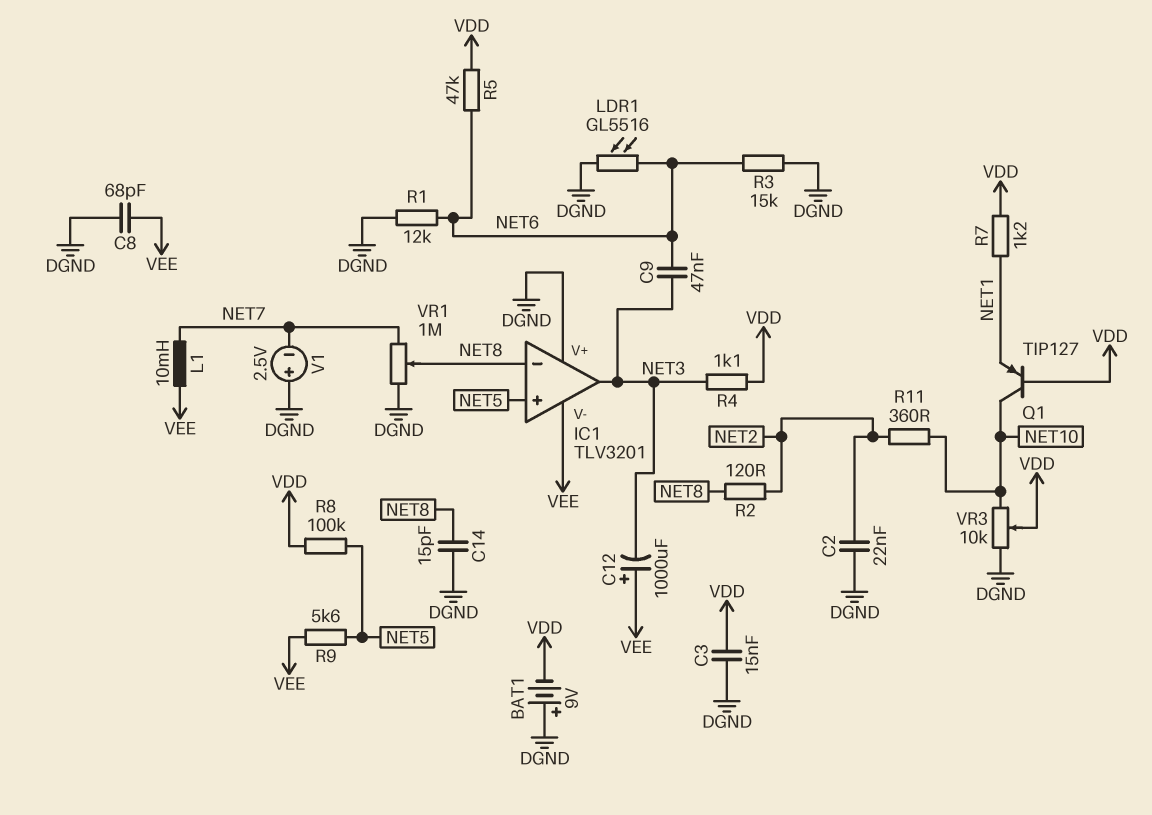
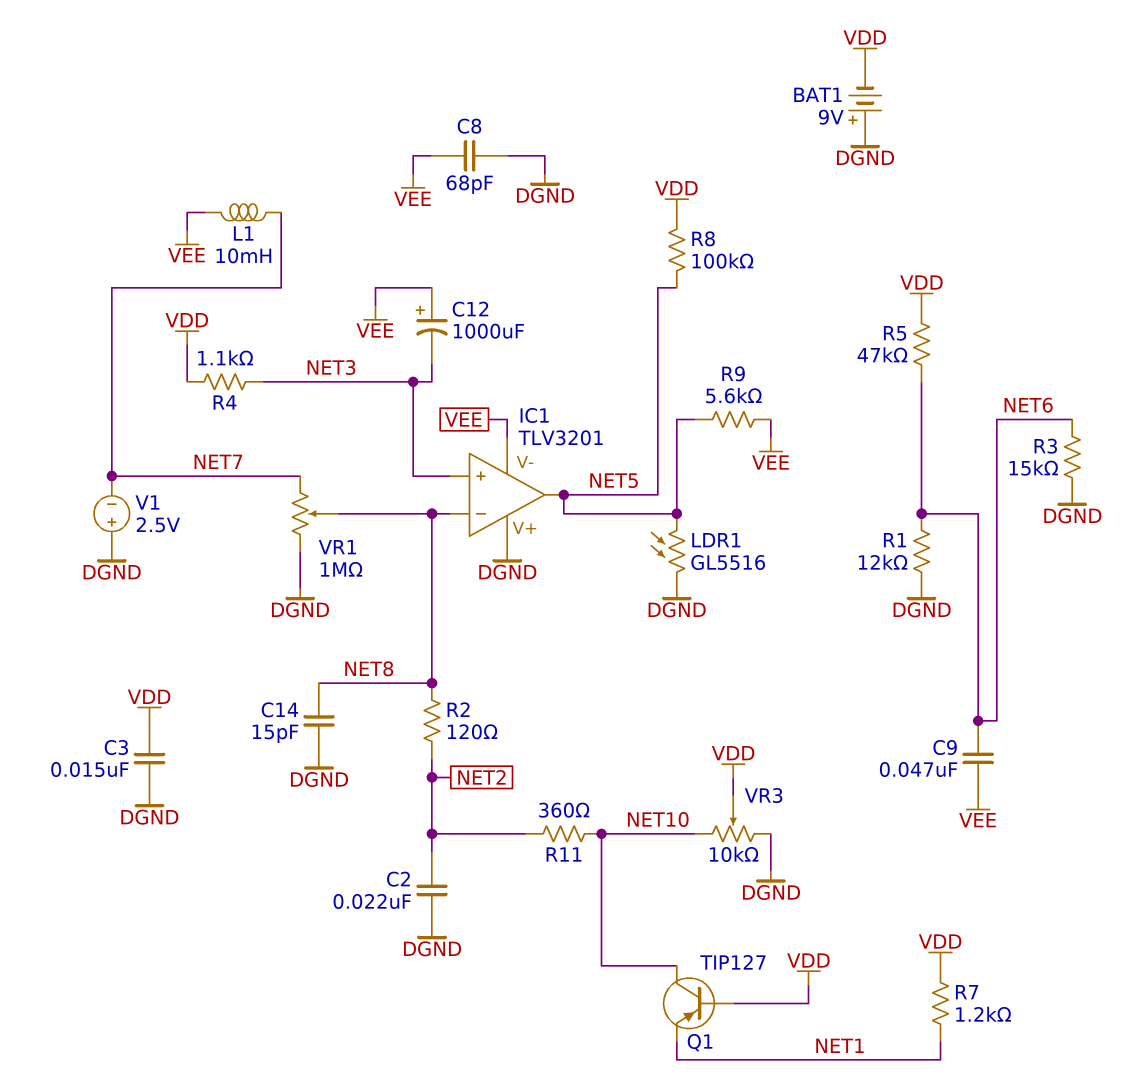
C9: 47nF (NET3, NET6) -> 47nF (NET6, VEE)
IC1 pin in+: NET5 -> NET3
IC1 pin out: NET3 -> NET5
LDR1: GL5516 (DGND, NET6) -> GL5516 (DGND, NET5)

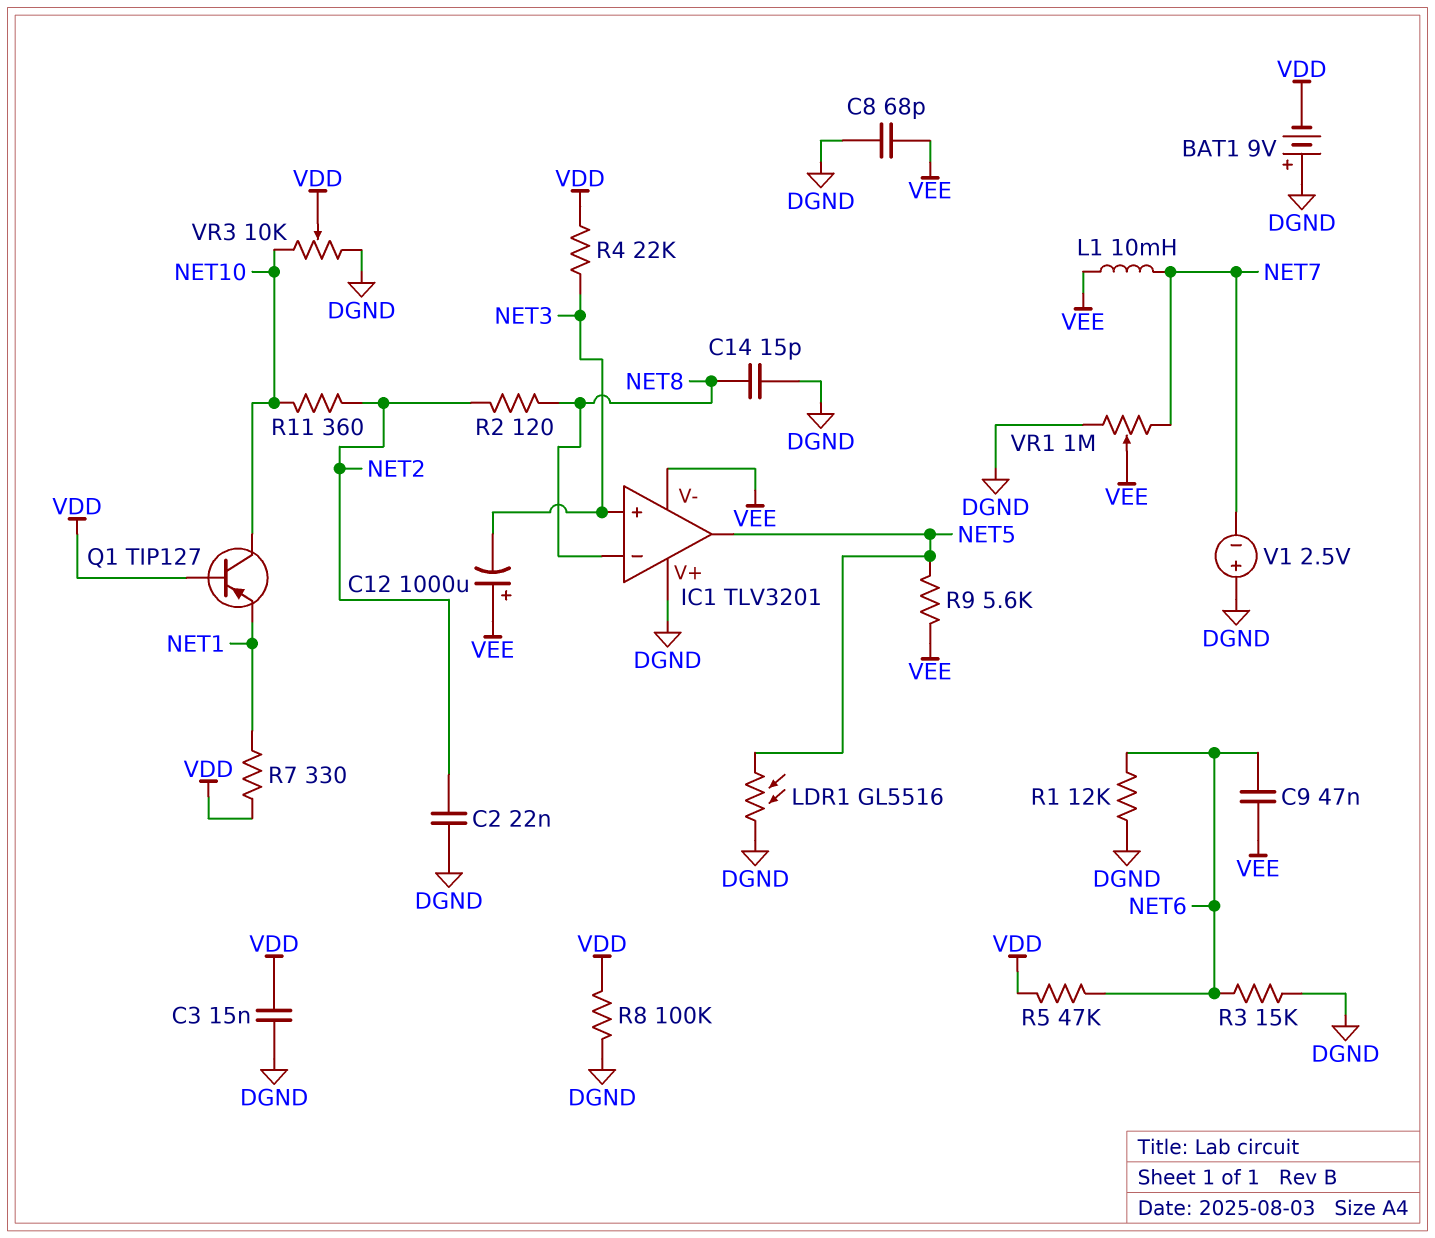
R4: 1.1k (NET3, VDD) -> 22k (NET3, VDD)
R7: 1.2k (NET1, VDD) -> 330 (NET1, VDD)
R8: 100k (NET5, VDD) -> 100k (DGND, VDD)
VR1: 1M (DGND, NET7, wiper NET8) -> 1M (DGND, NET7, wiper VEE)

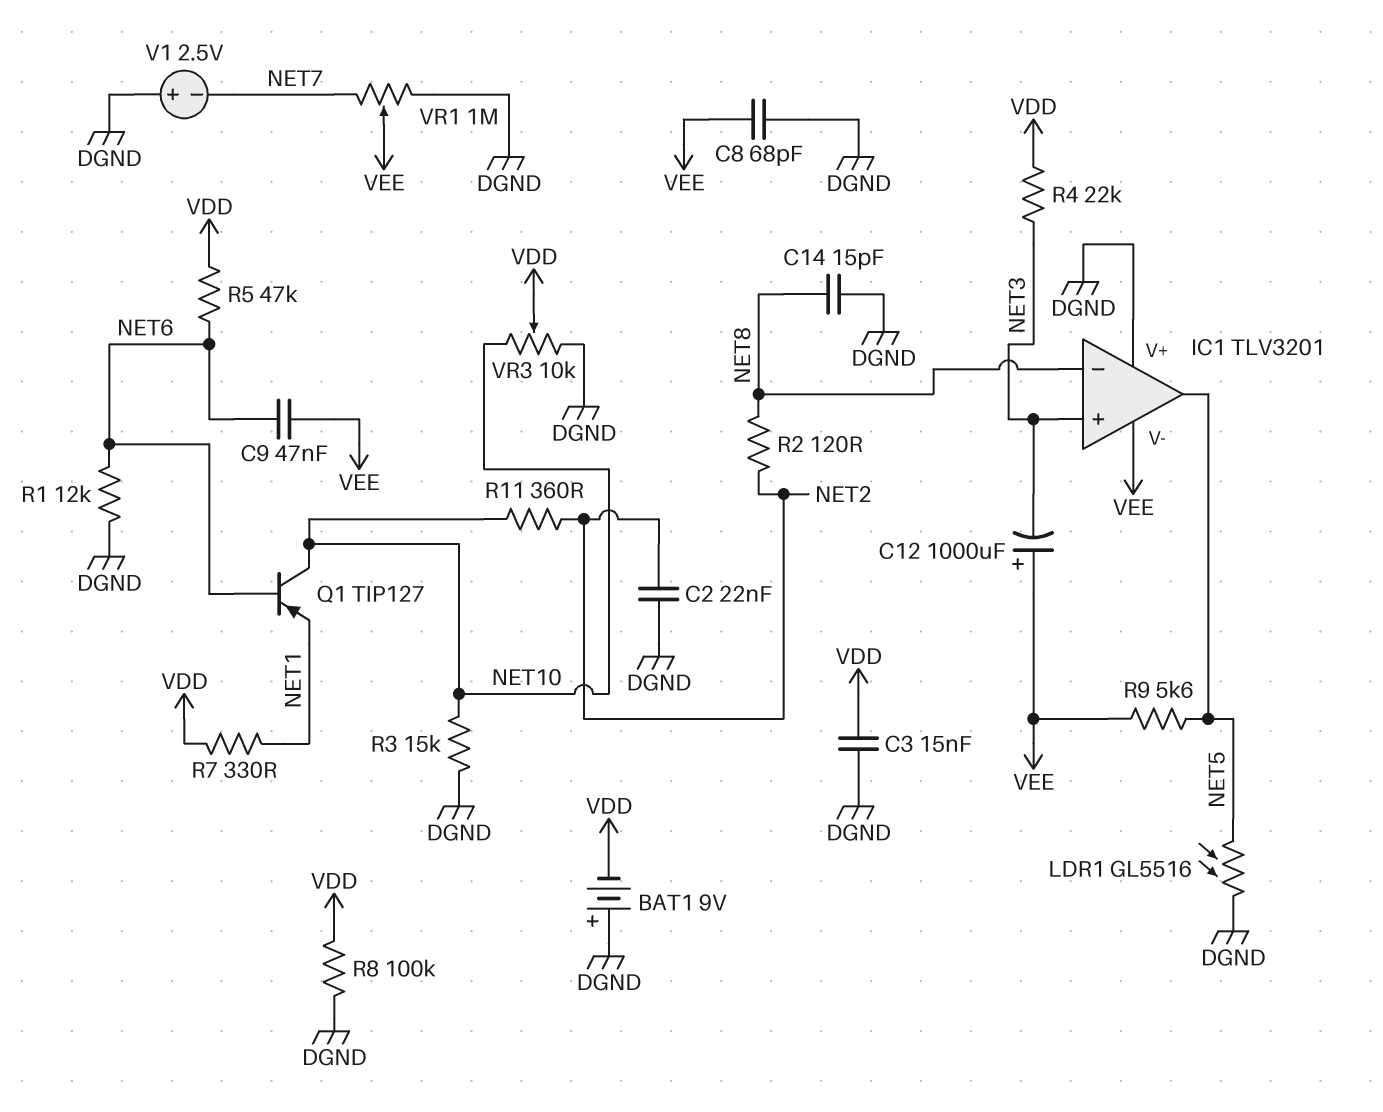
L1: 10mH (NET7, VEE) -> none
Q1: PNP TIP127 (B VDD, C NET10, E NET1) -> PNP TIP127 (B NET6, C NET10, E NET1)
R3: 15k (DGND, NET6) -> 15k (DGND, NET10)

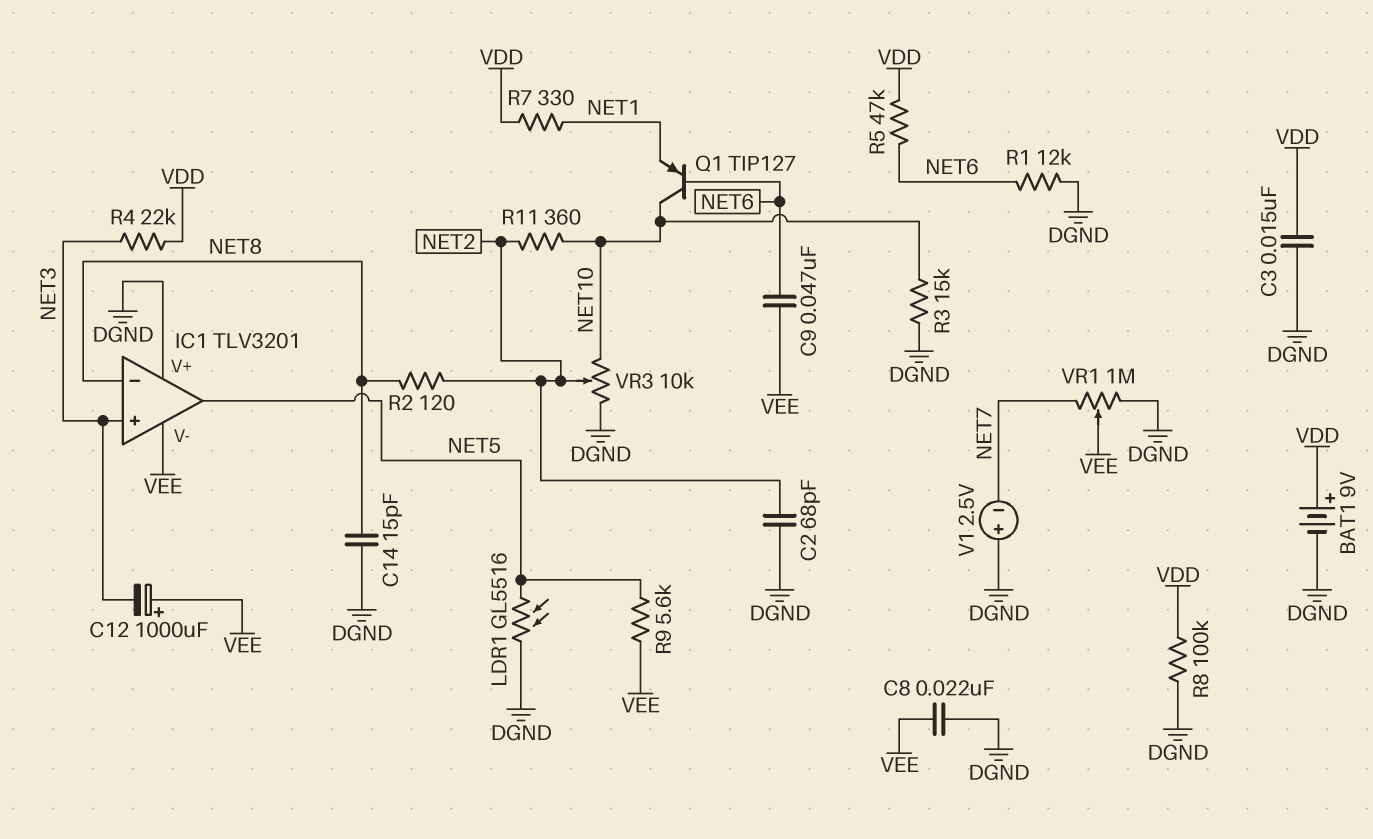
BAT1: 9V (plus DGND, minus VDD) -> 9V (plus VDD, minus DGND)
C2: 22nF (DGND, NET2) -> 68pF (DGND, NET2)
C8: 68pF (DGND, VEE) -> 22nF (DGND, VEE)
VR3: 10k (DGND, NET10, wiper VDD) -> 10k (DGND, NET10, wiper NET2)

